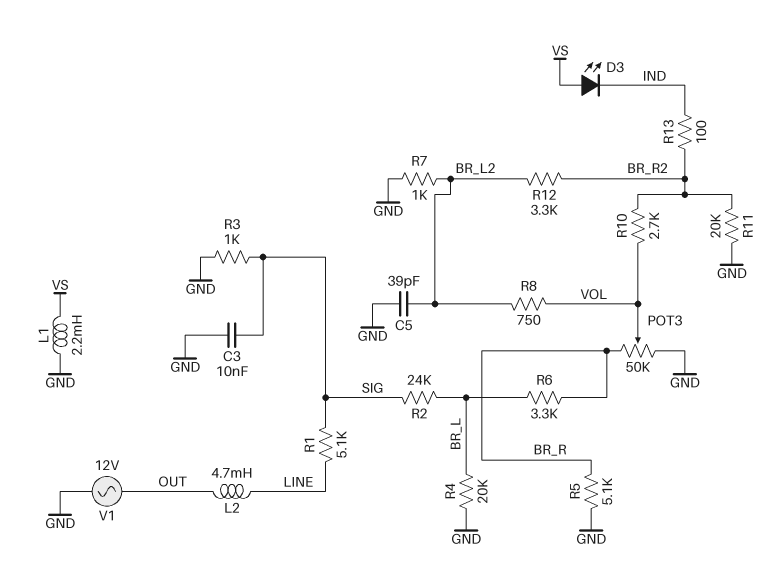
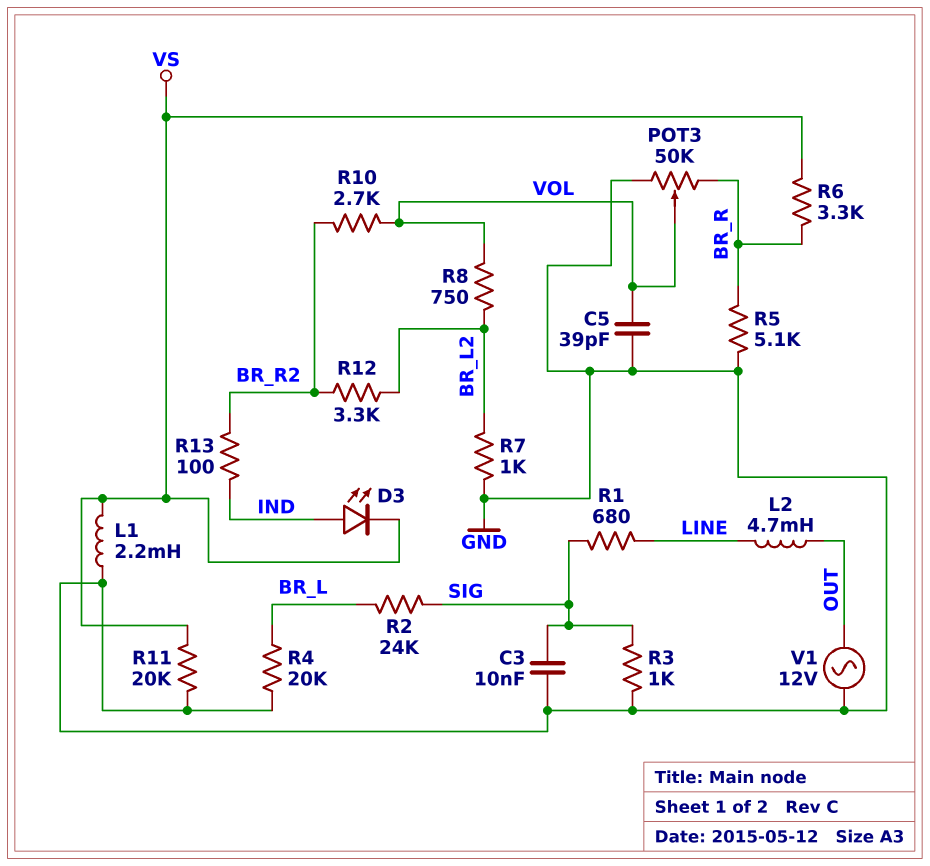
C5: 39pF (BR_L2, GND) -> 39pF (GND, VOL)
D3: LED (A VS, K IND) -> LED (A IND, K VS)
R1: 5.1k (LINE, SIG) -> 680 (LINE, SIG)
R6: 3.3k (BR_L, BR_R) -> 3.3k (BR_R, VS)
R11: 20k (BR_R2, GND) -> 20k (GND, VS)

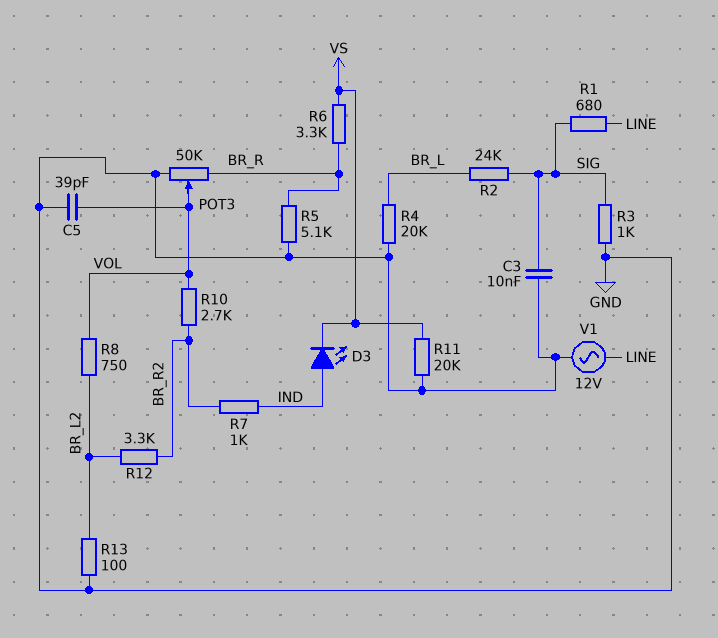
L1: 2.2mH (GND, VS) -> none
L2: 4.7mH (LINE, OUT) -> none
R7: 1k (BR_L2, GND) -> 1k (BR_R2, IND)
R13: 100 (BR_R2, IND) -> 100 (BR_L2, GND)
V1: AC 12V (GND, OUT) -> AC 12V (GND, LINE)

